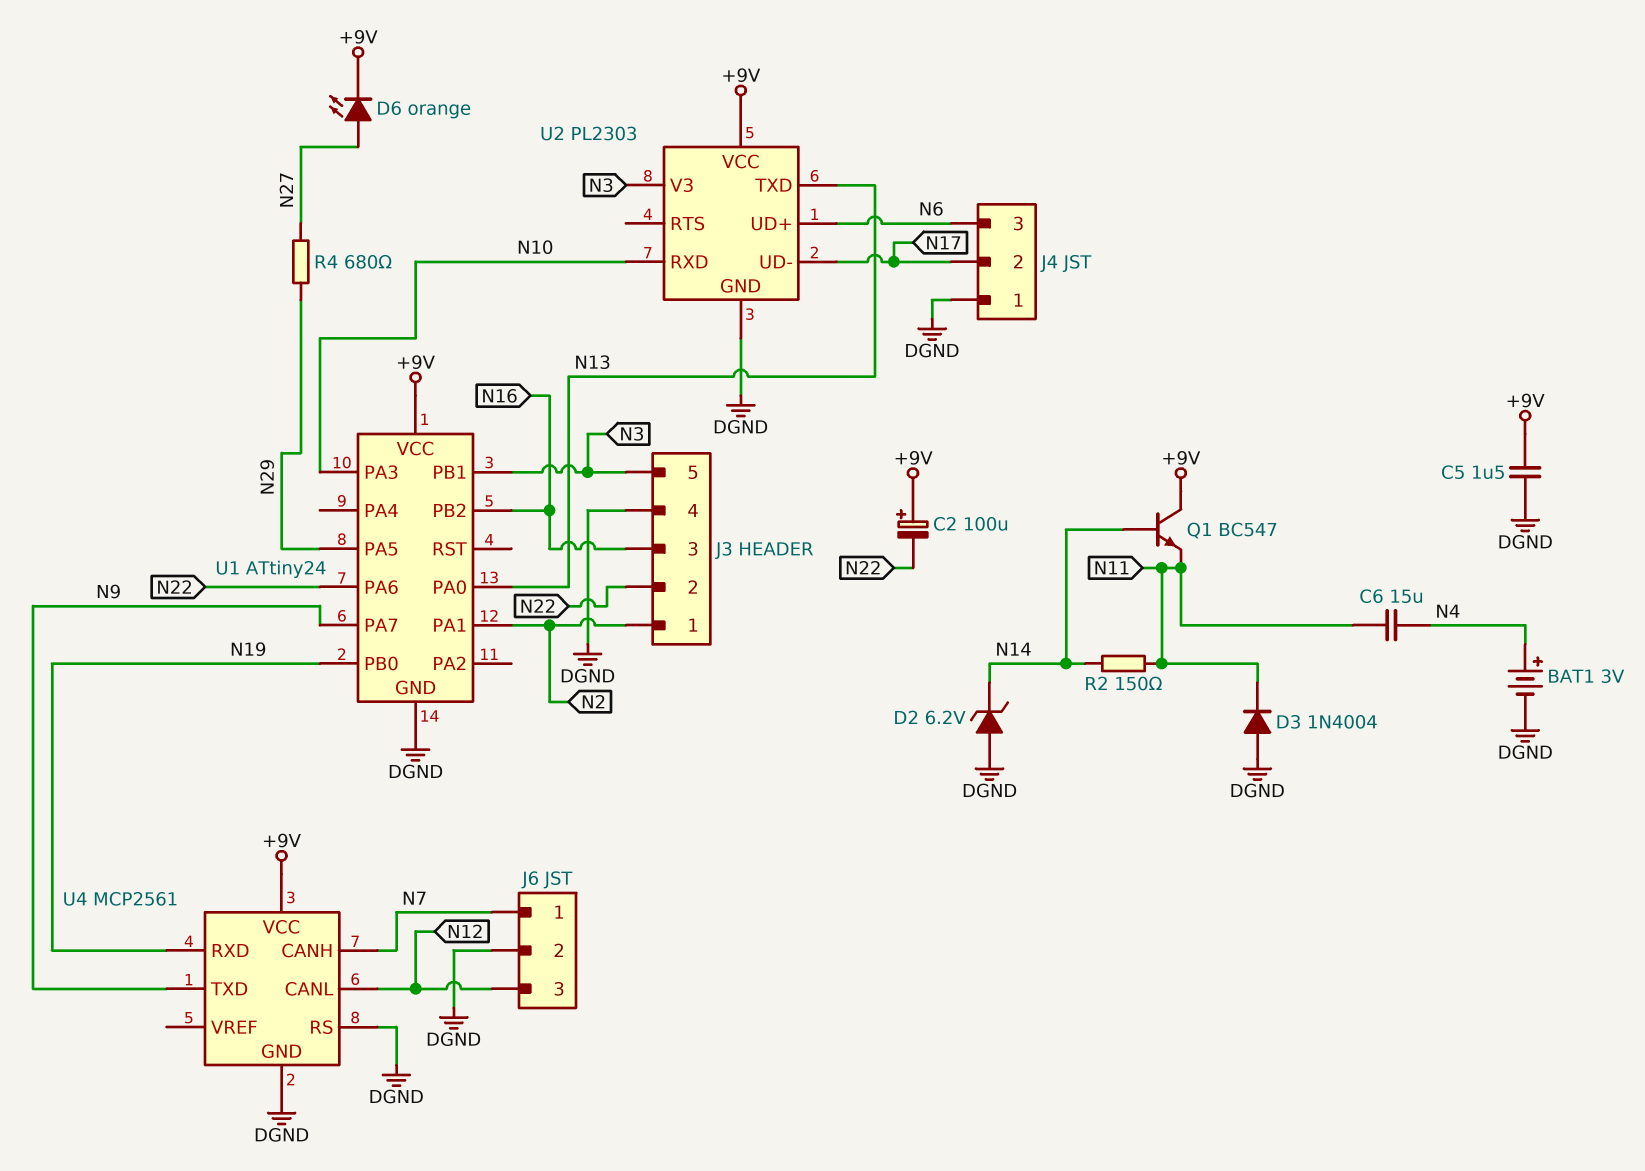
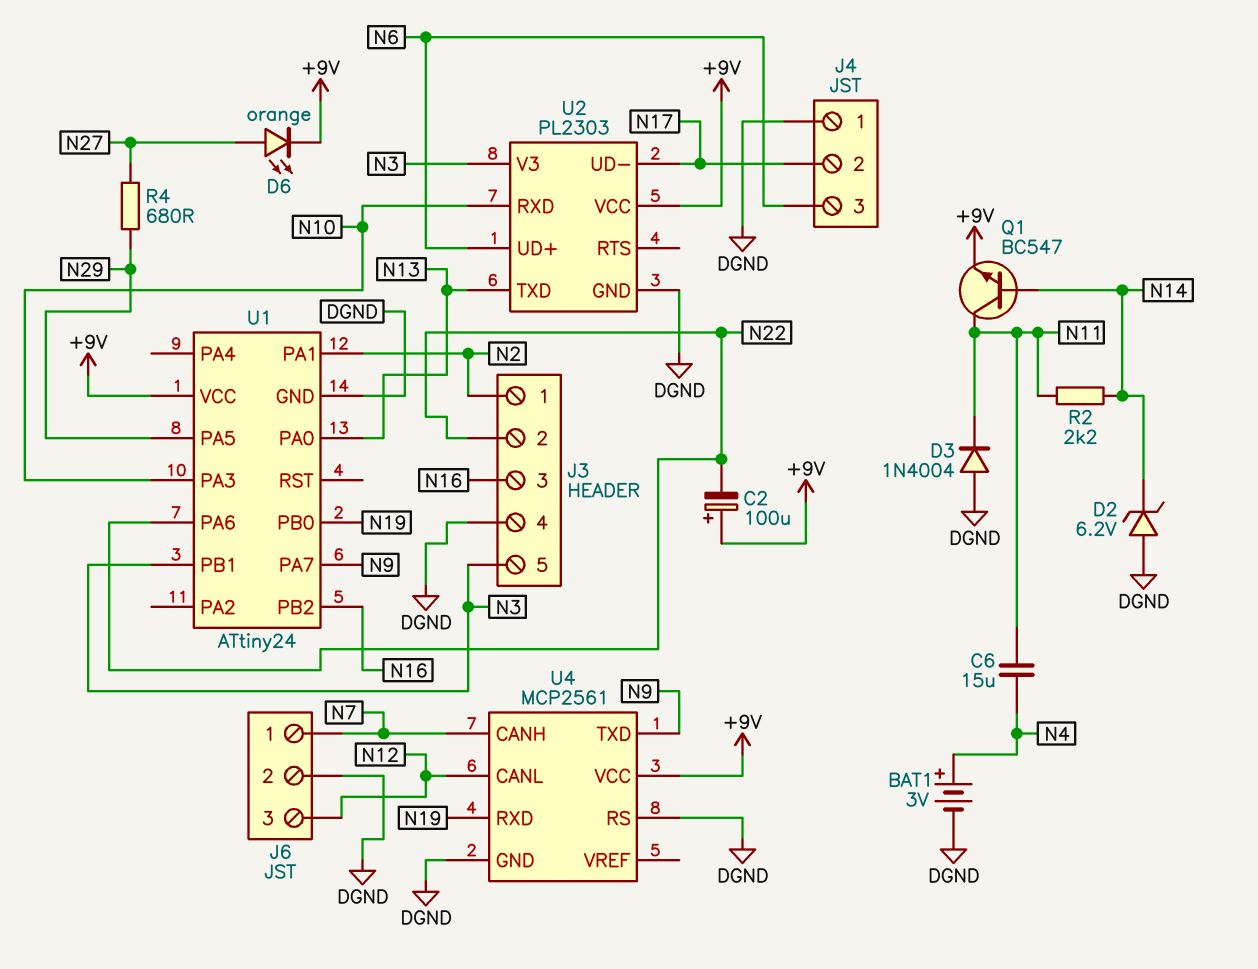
C5: 1.5uF (+9V, DGND) -> none
Q1: NPN BC547 (B N14, C +9V, E N11) -> NPN BC547 (B N14, C N11, E +9V)
R2: 150 (N11, N14) -> 2.2k (N11, N14)

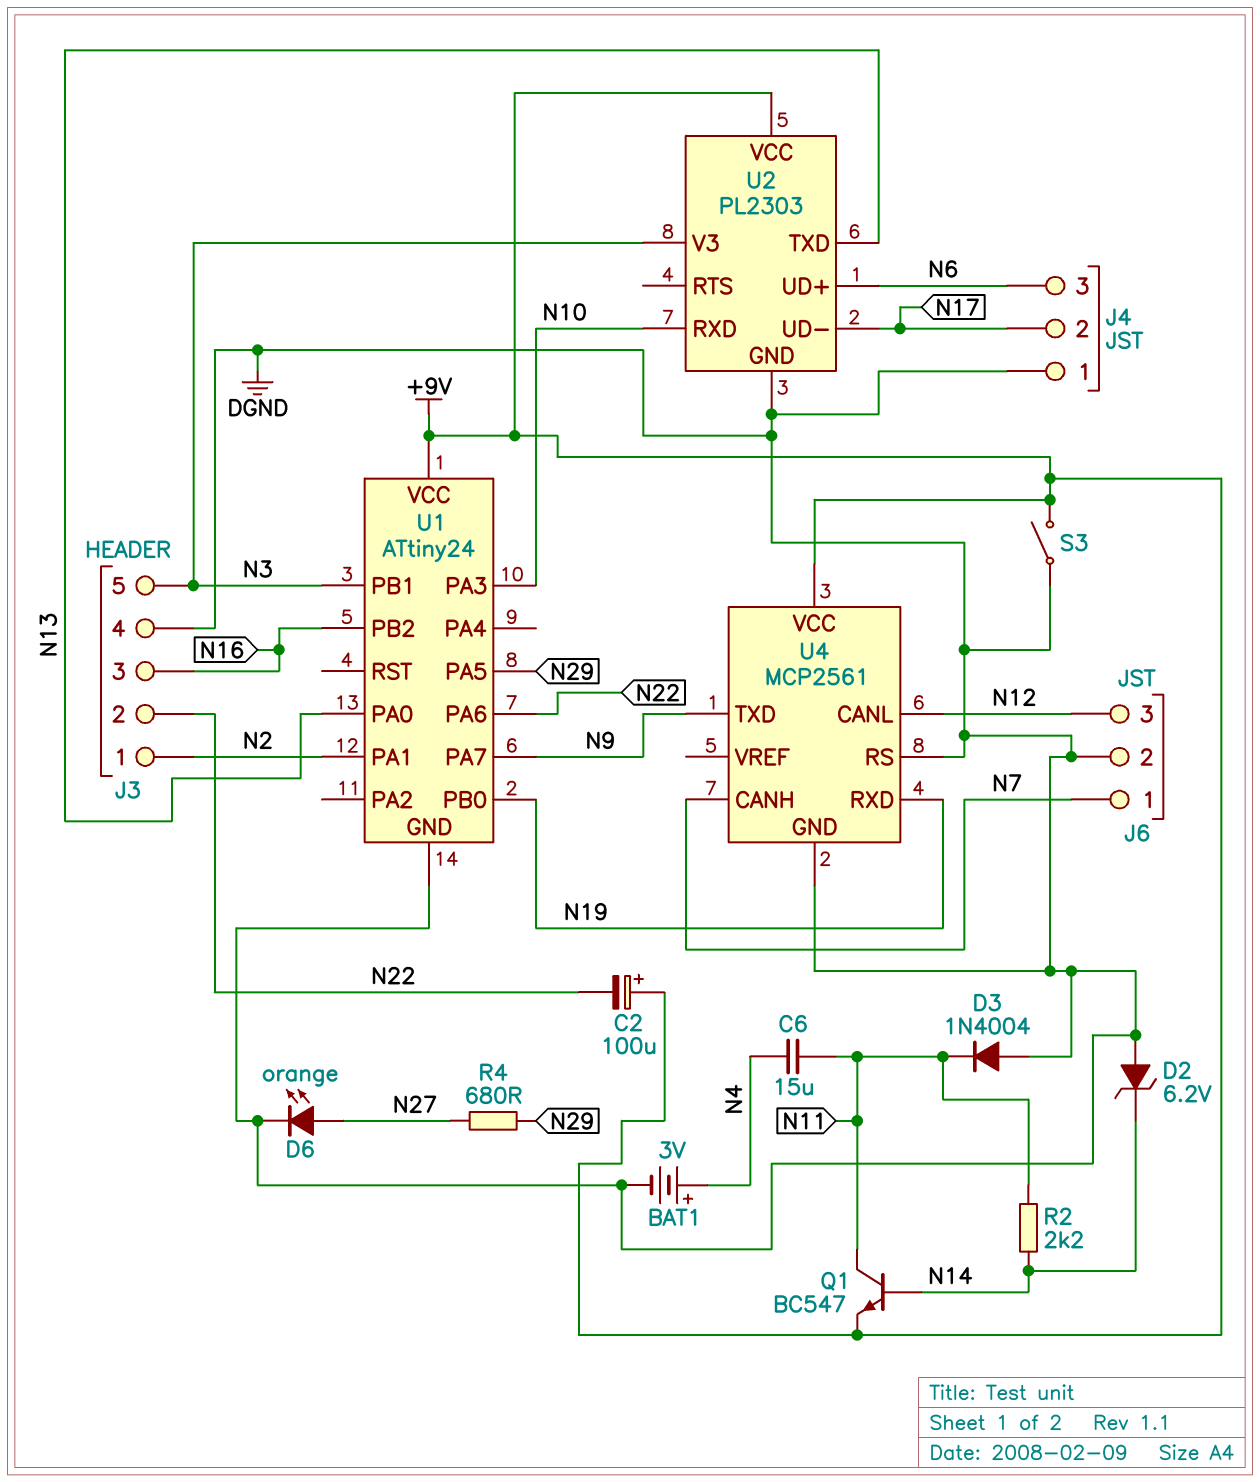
D6: LED orange (A N27, K +9V) -> LED orange (A N27, K DGND)
S3: none -> switch (+9V, DGND)

